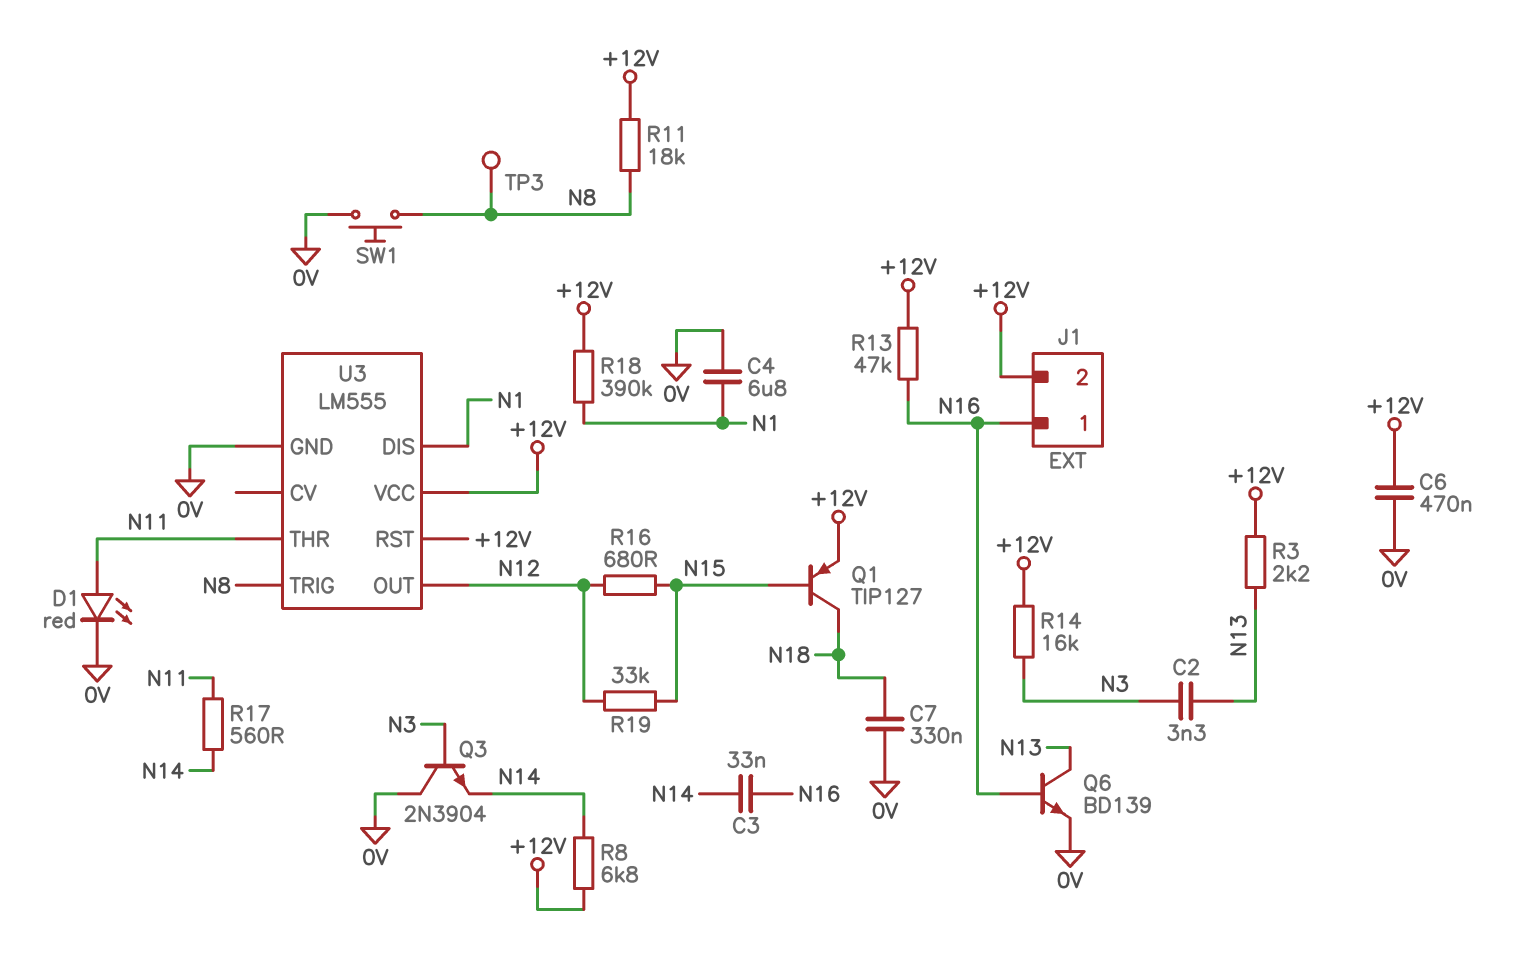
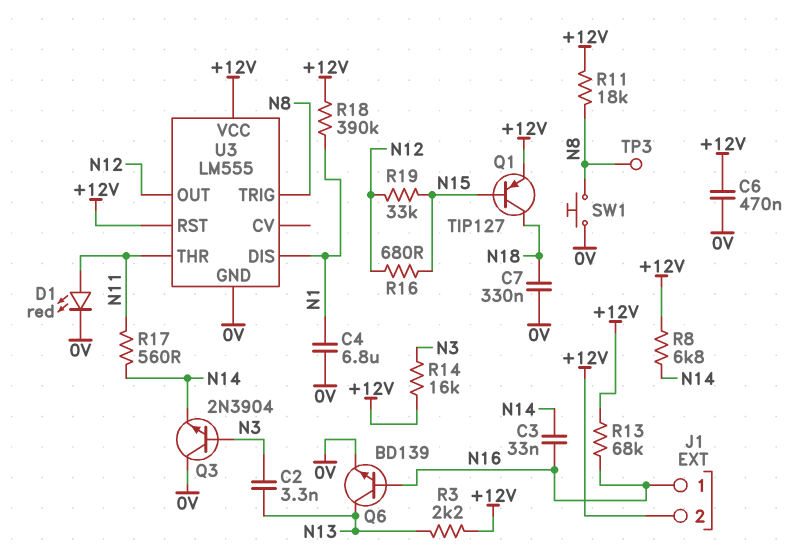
R13: 47k (+12V, N16) -> 68k (+12V, N16)

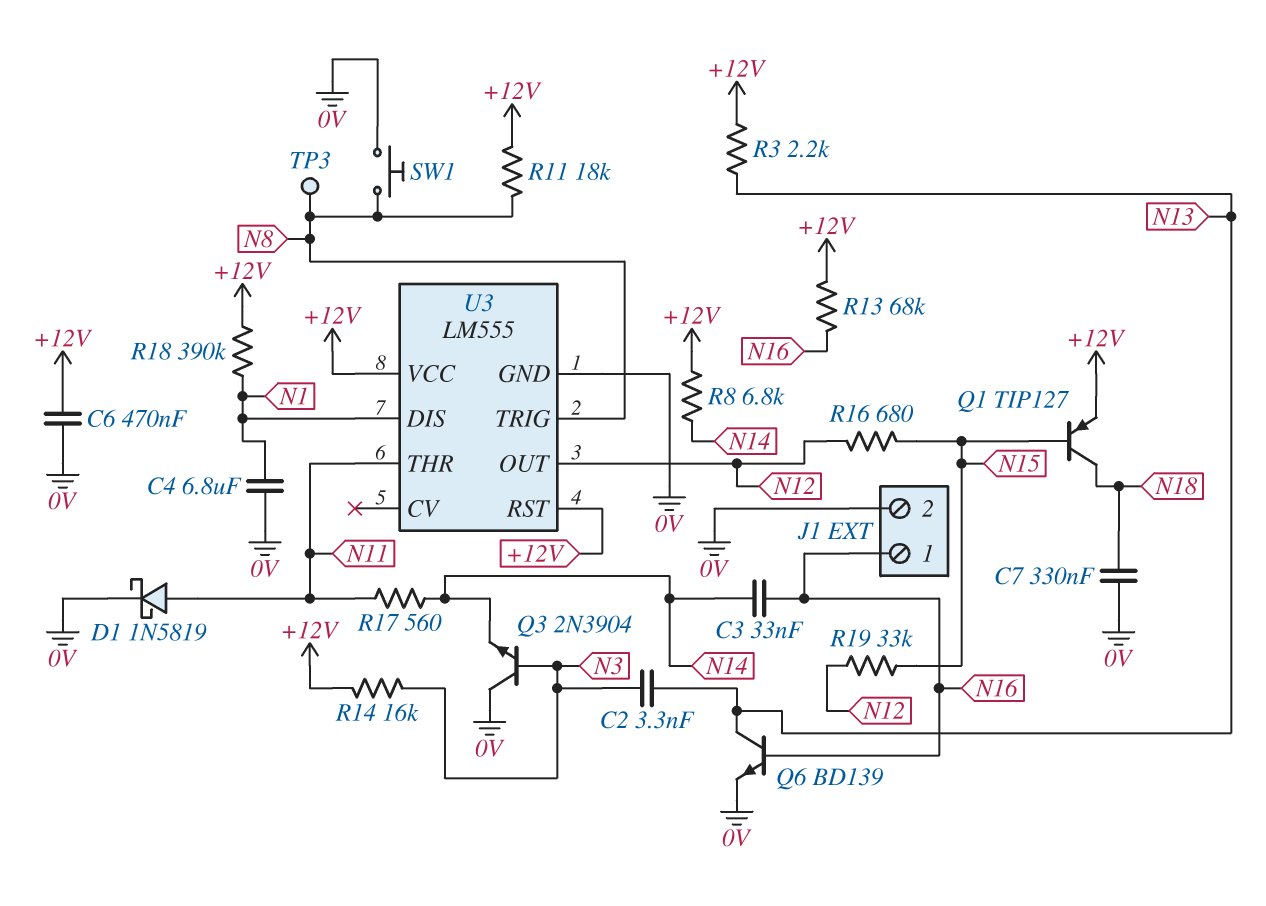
D1: LED red (A N11, K 0V) -> schottky 1N5819 (A N11, K 0V)
J1 pin 2: +12V -> 0V

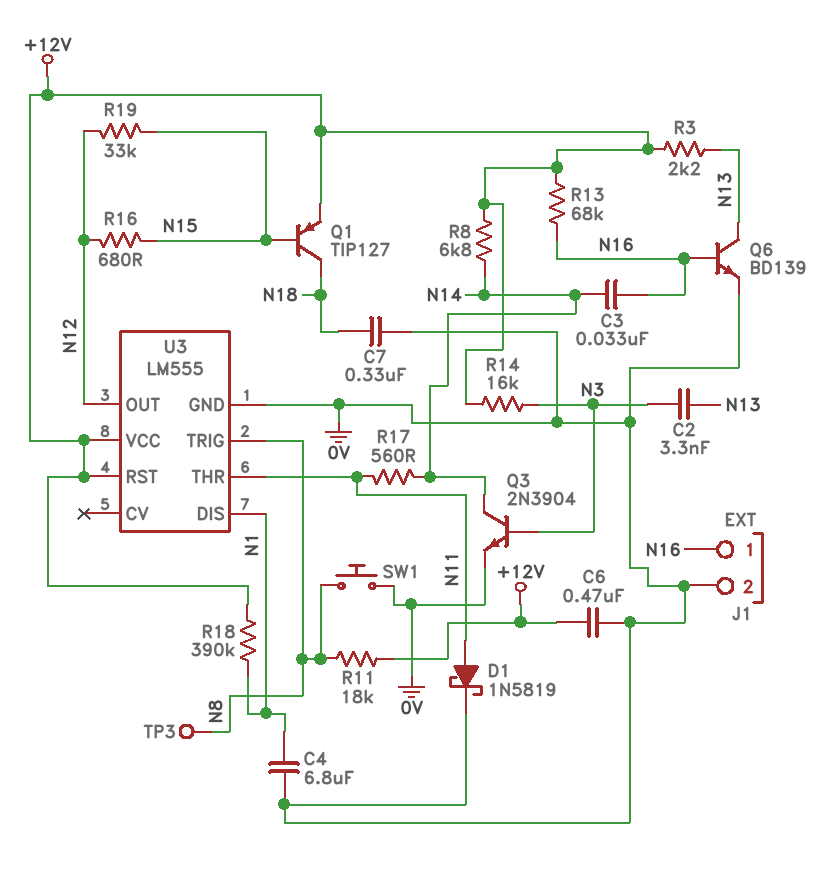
Q3: NPN 2N3904 (B N3, C 0V, E N14) -> NPN 2N3904 (B N3, C N14, E 0V)

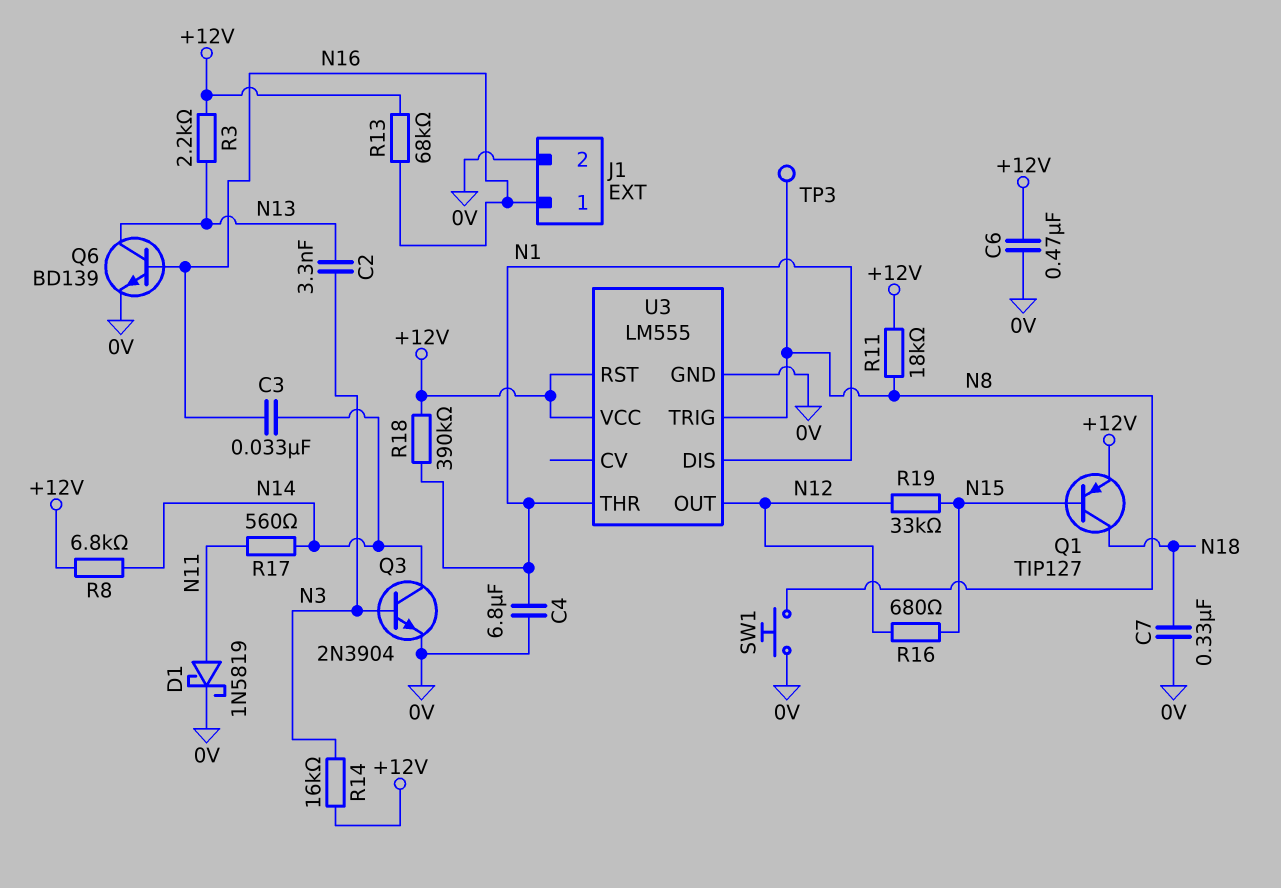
U3 pin THR: N11 -> N1

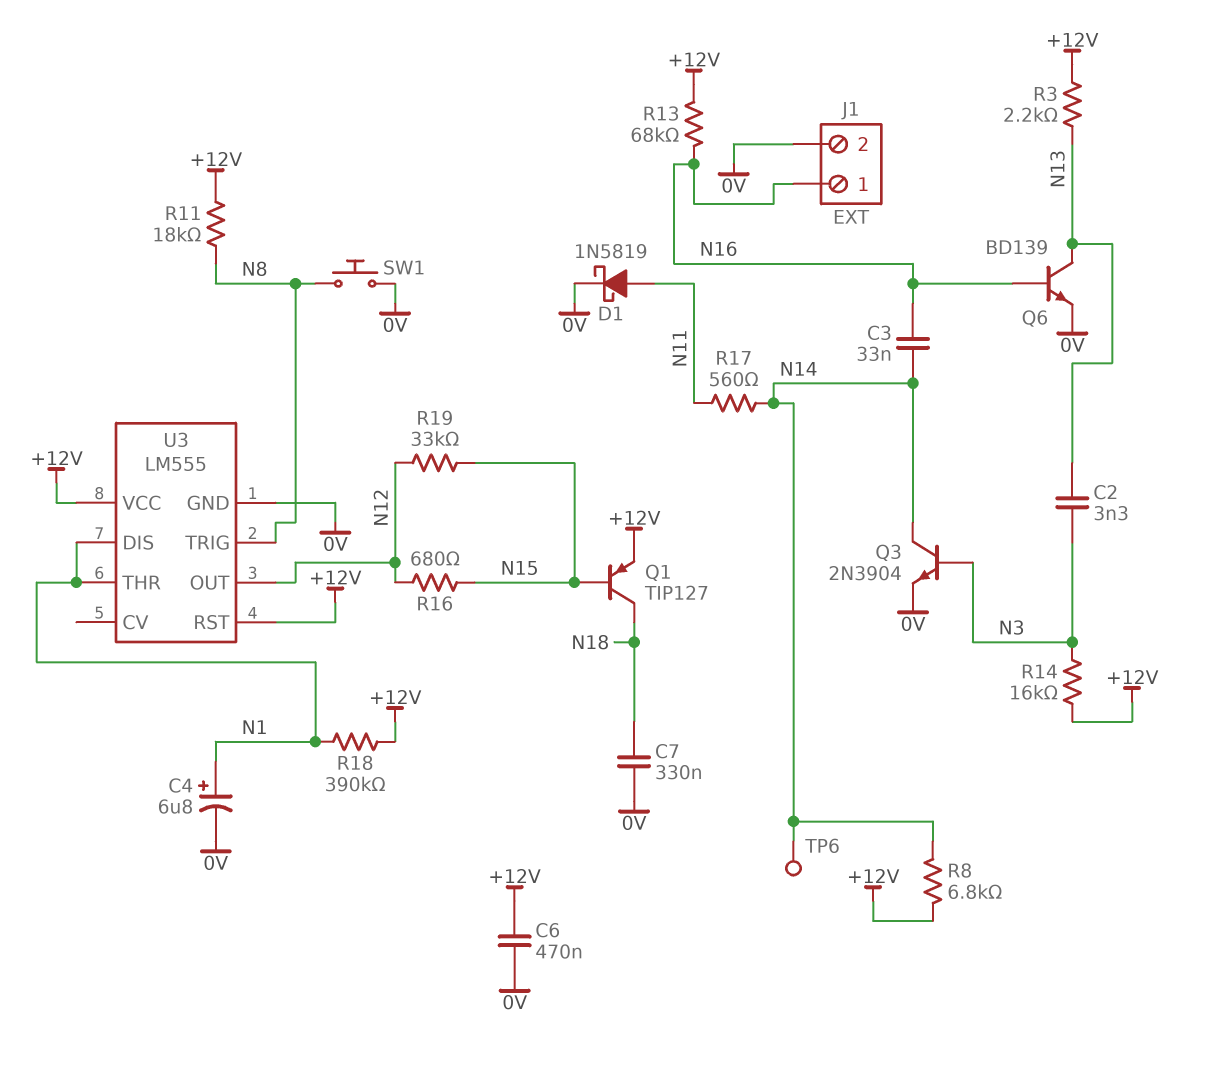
C4: 6.8uF (0V, N1) -> 6.8uF (plus N1, minus 0V)
TP3: test point (N8) -> none
TP6: none -> test point (N14)

